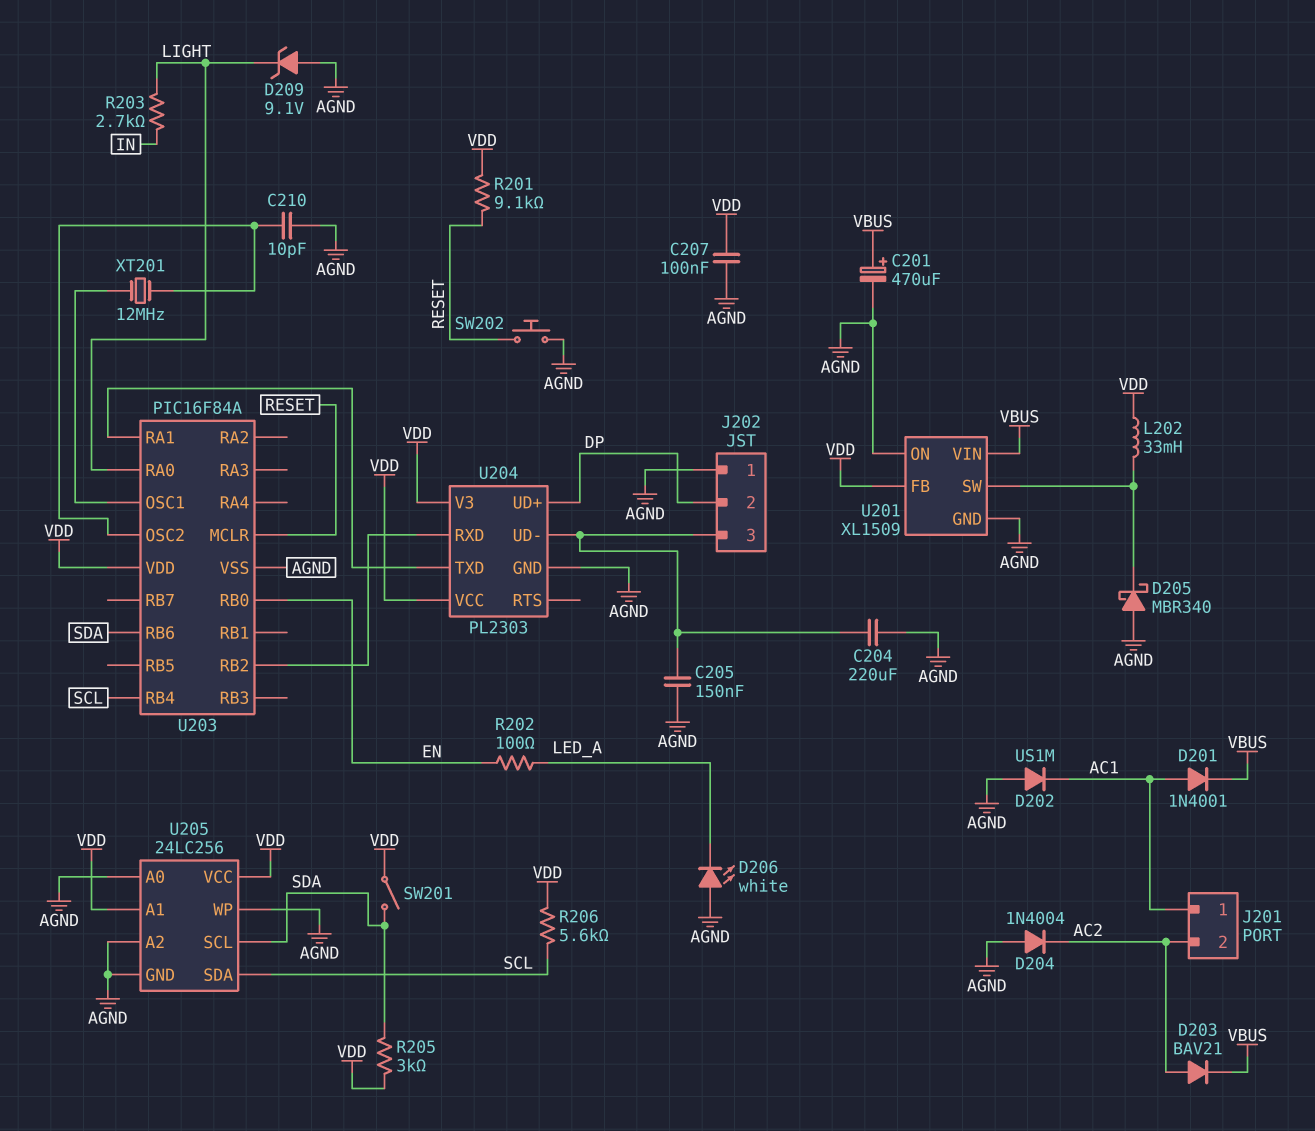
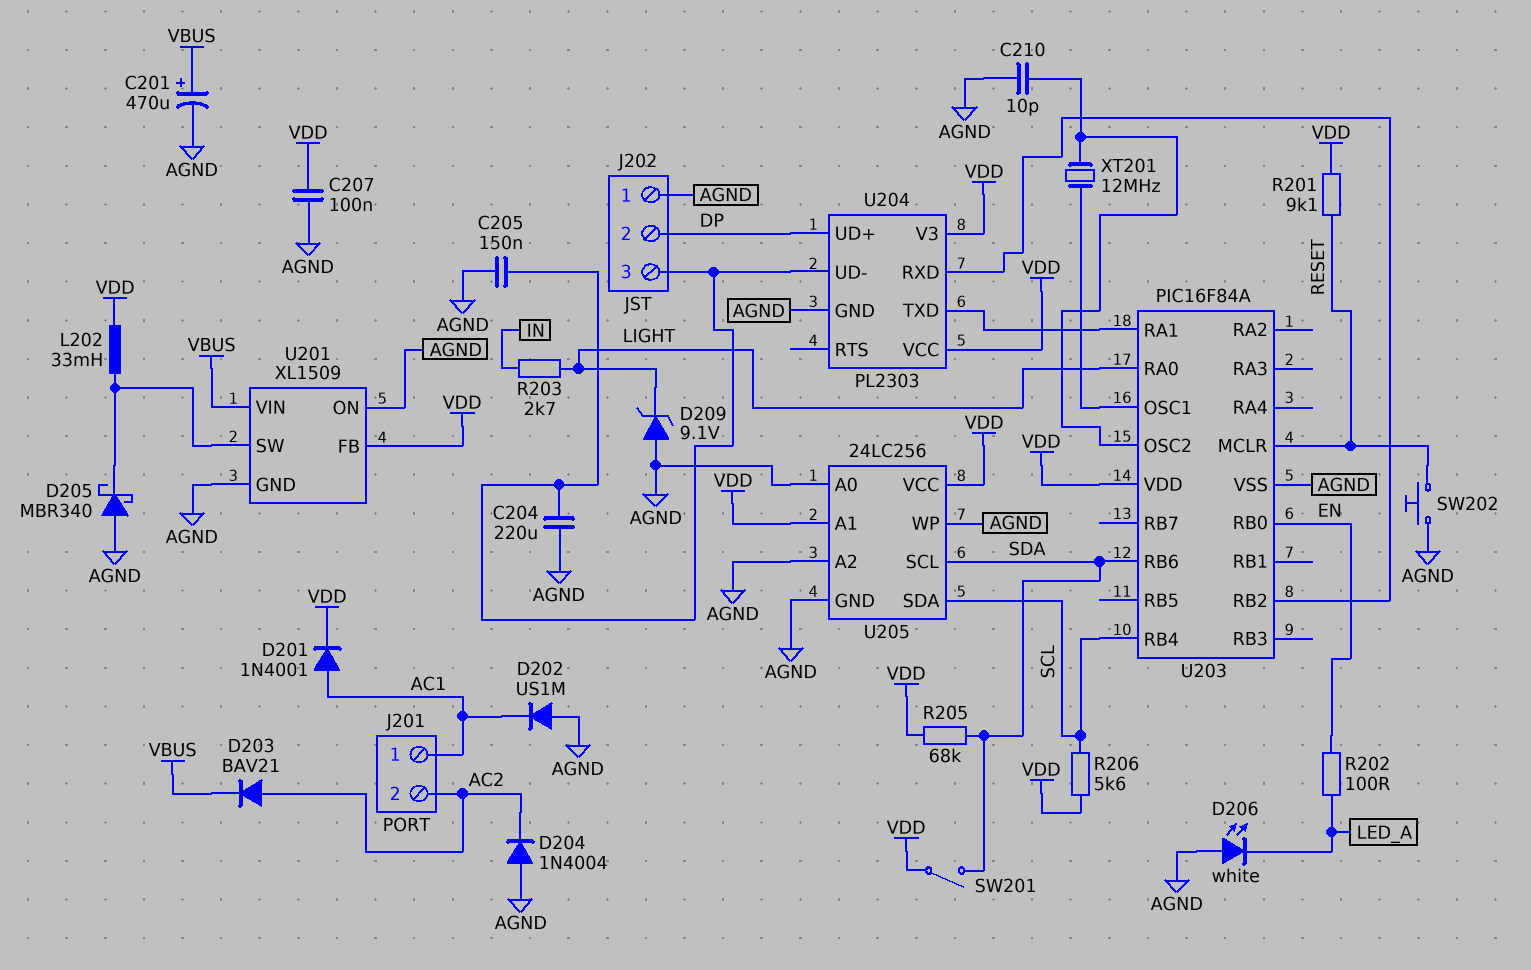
D201: diode 1N4001 (A AC1, K VBUS) -> diode 1N4001 (A AC1, K VDD)
R205: 3k (SDA, VDD) -> 68k (SDA, VDD)

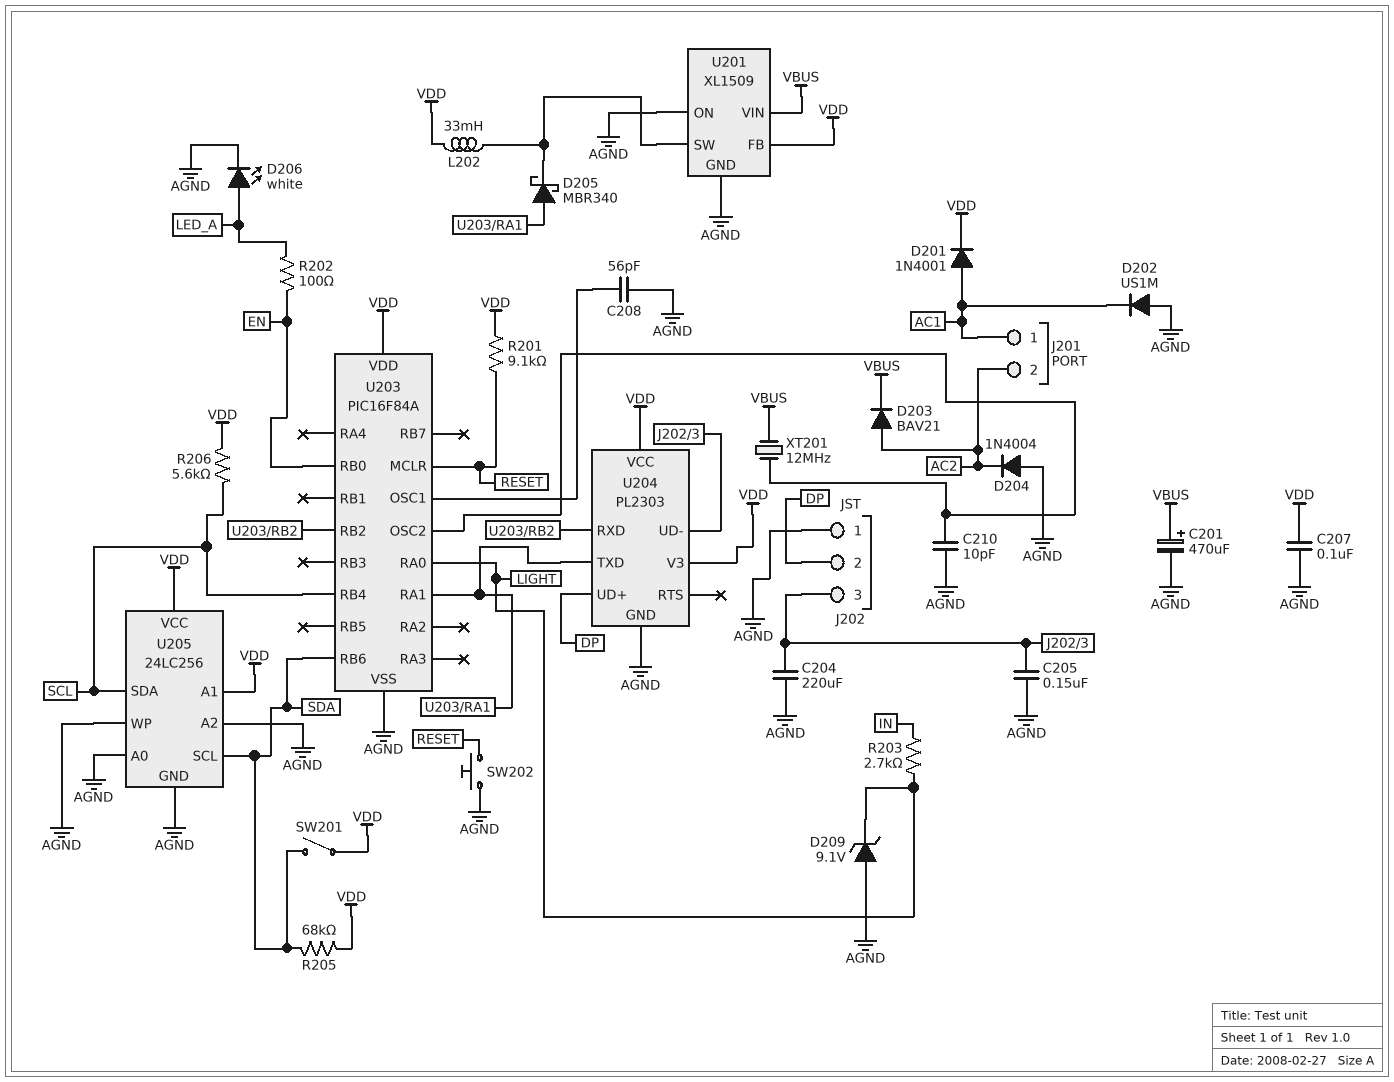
C208: none -> 56pF (AGND, U203/OSC1)
D205: schottky MBR340 (A AGND, K U201/SW) -> schottky MBR340 (A U203/RA1, K U201/SW)
D206: LED white (A AGND, K LED_A) -> LED white (A LED_A, K AGND)
XT201: 12MHz (U203/OSC1, U203/OSC2) -> 12MHz (U203/OSC2, VBUS)

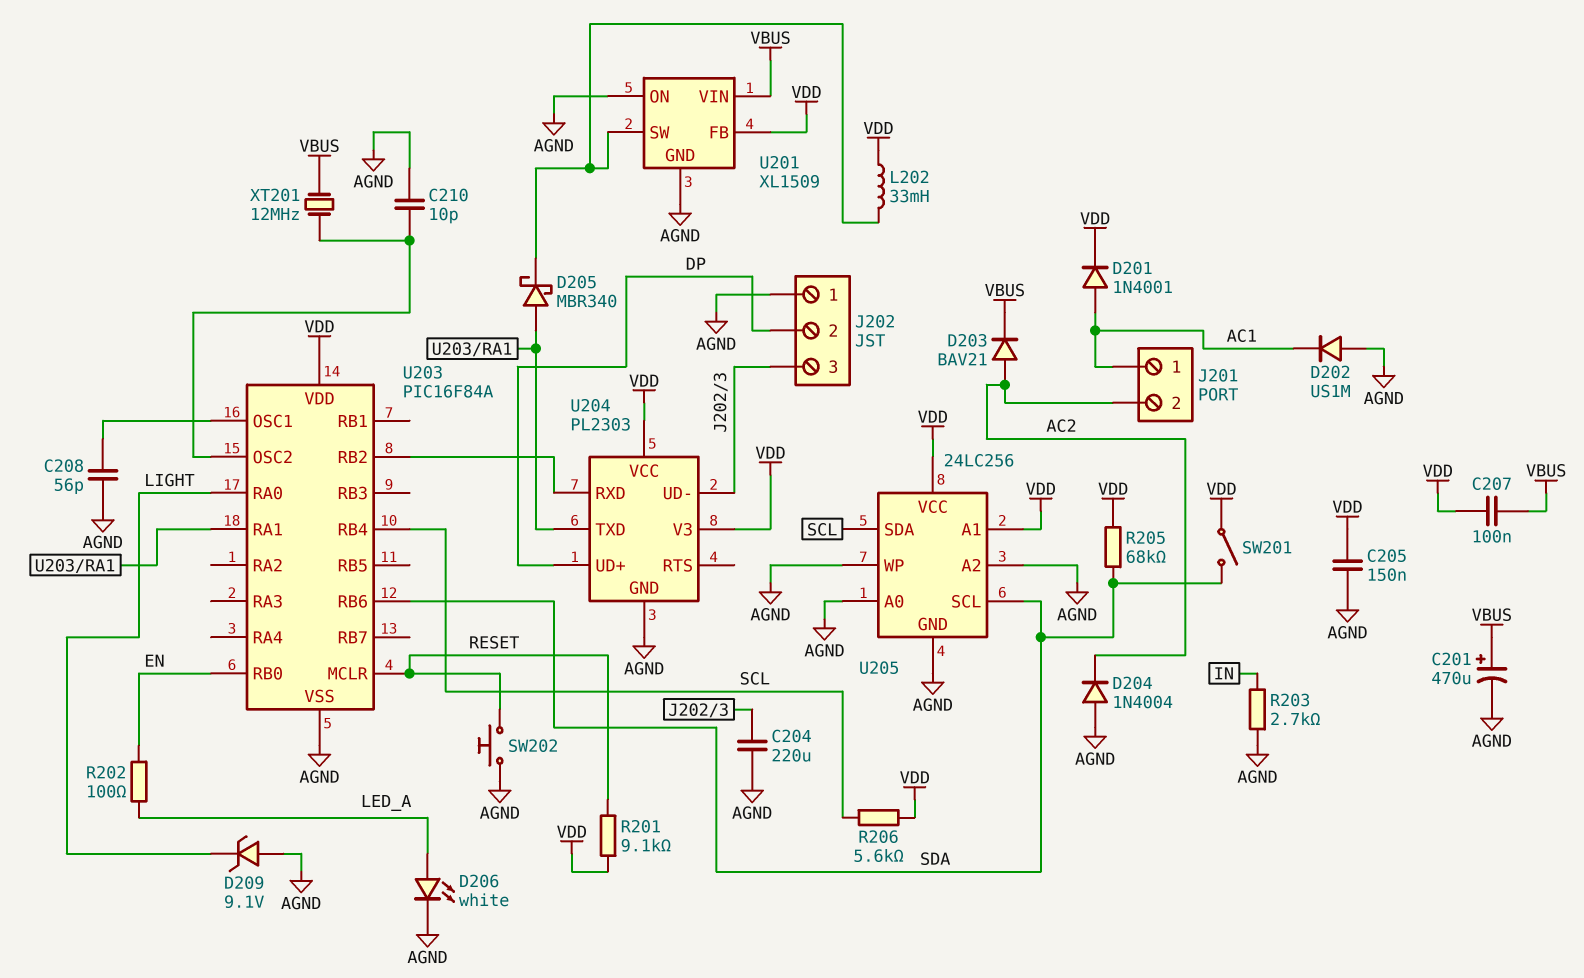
C205: 150nF (AGND, J202/3) -> 150nF (AGND, VDD)
C207: 100nF (AGND, VDD) -> 100nF (VBUS, VDD)
R203: 2.7k (IN, LIGHT) -> 2.7k (AGND, IN)

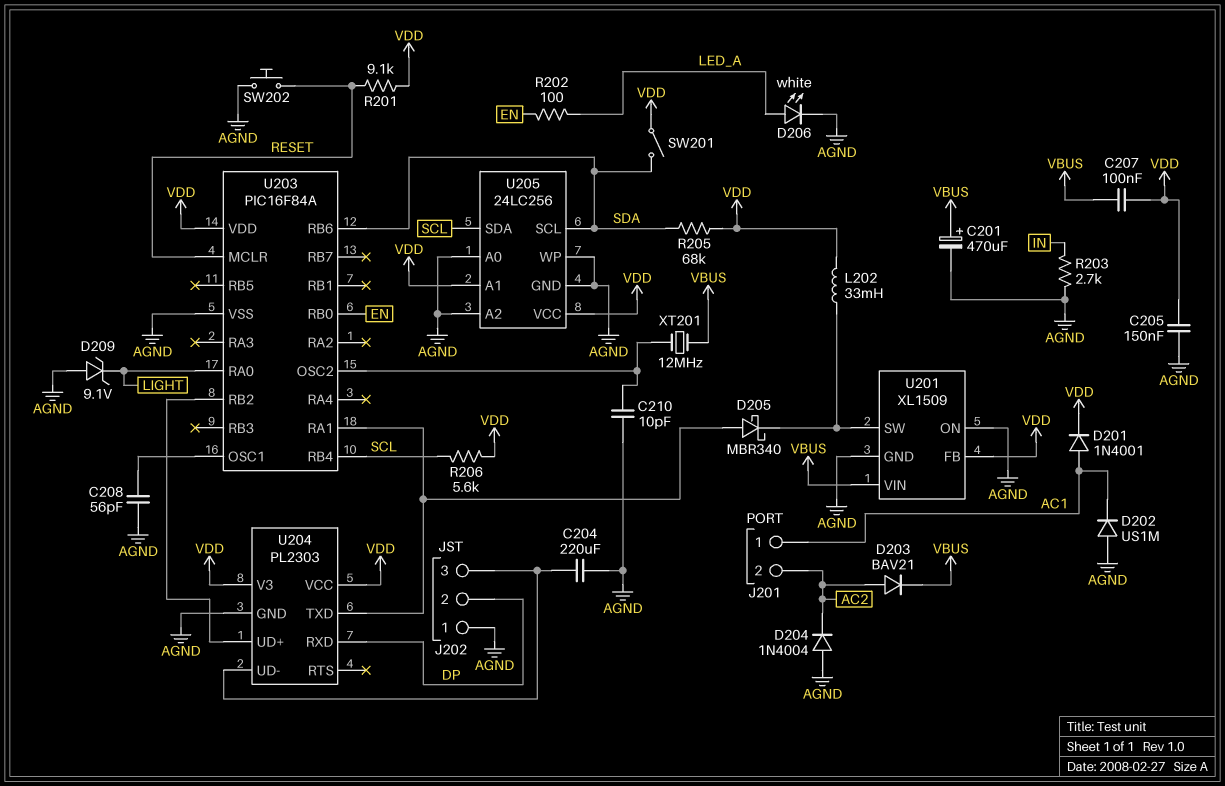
U204 pin RXD: U203/RB2 -> DP
U204 pin UD+: DP -> U203/RB2

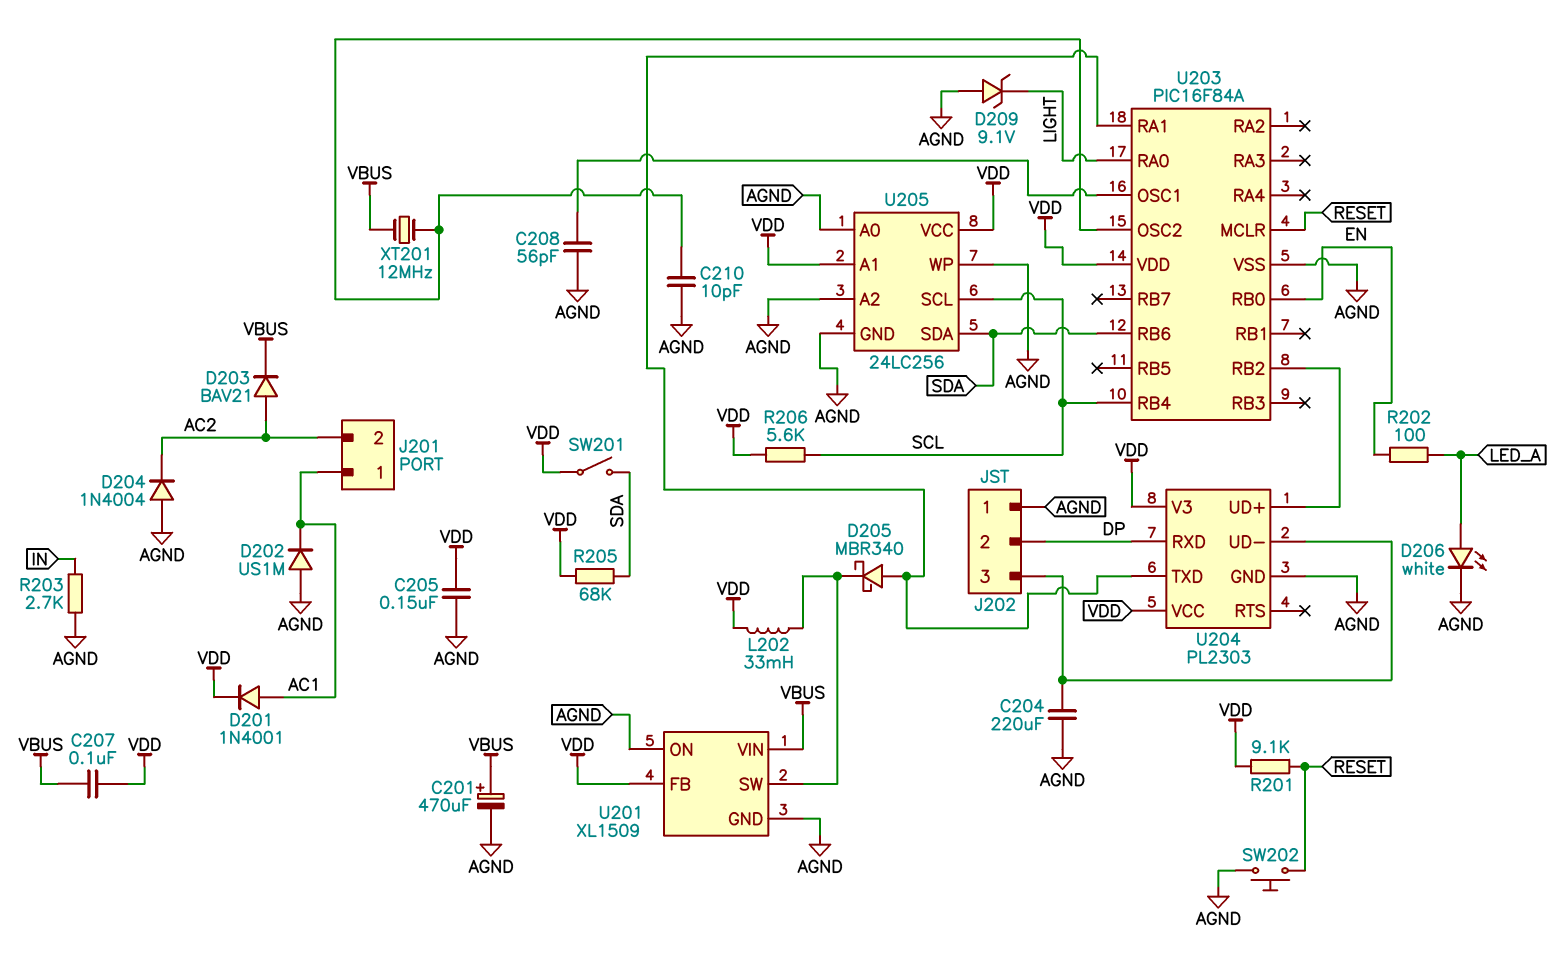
U205 pin SCL: SDA -> SCL
U205 pin SDA: SCL -> SDA

